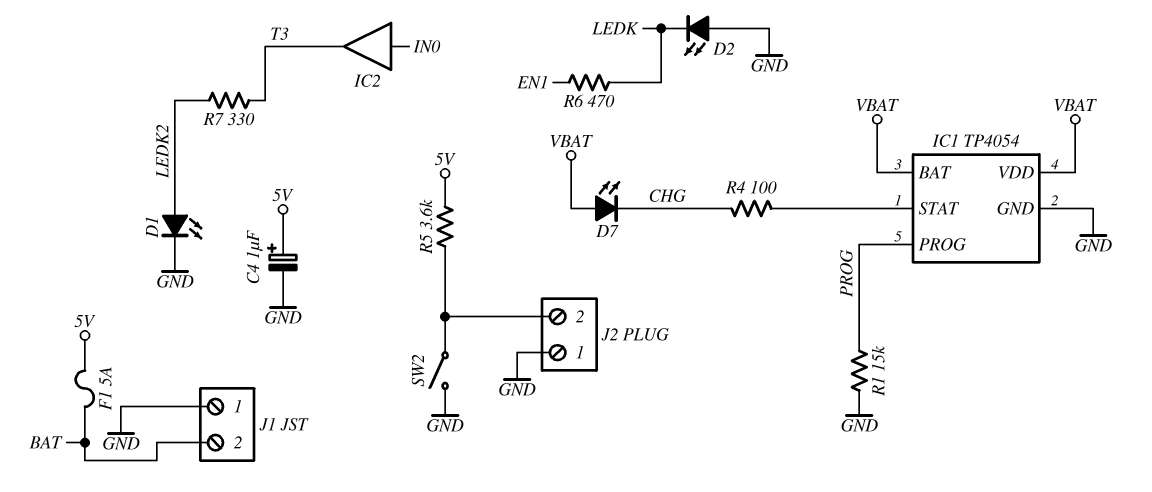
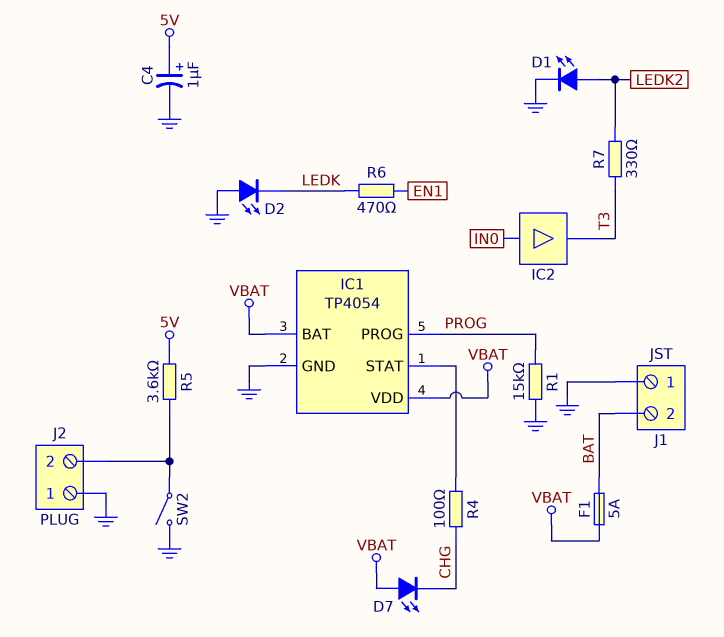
F1: 5A (5V, BAT) -> 5A (BAT, VBAT)

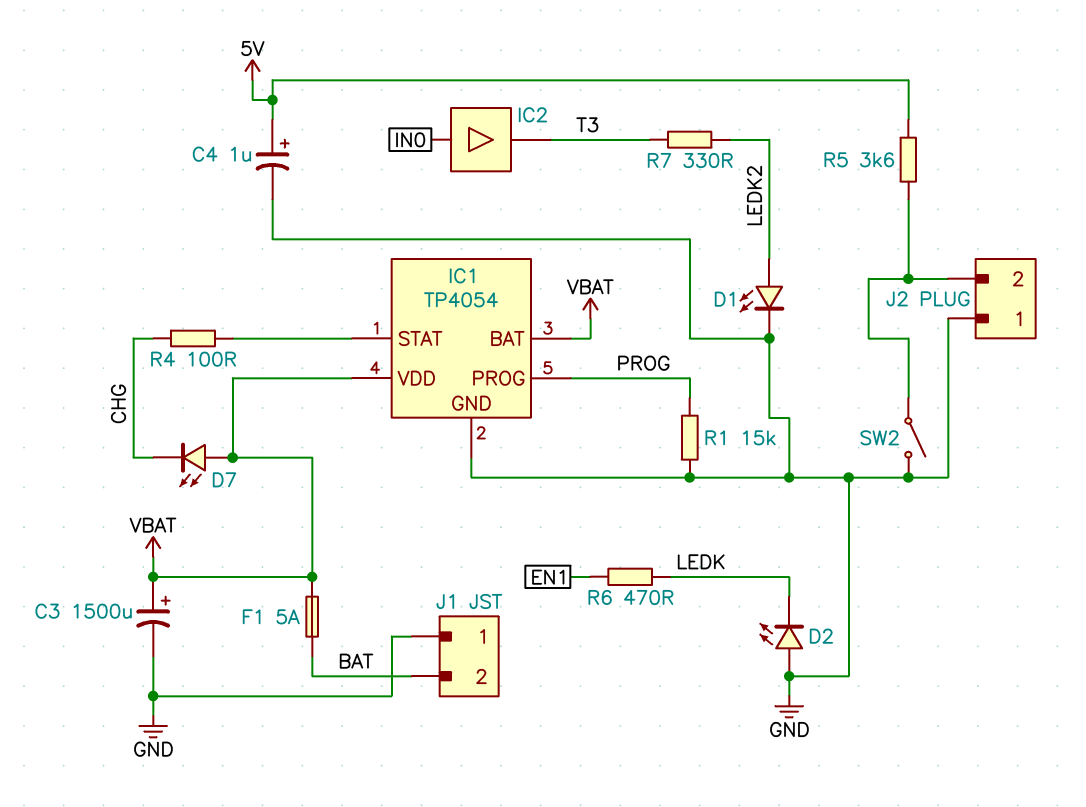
C3: none -> 1500uF (plus VBAT, minus GND)

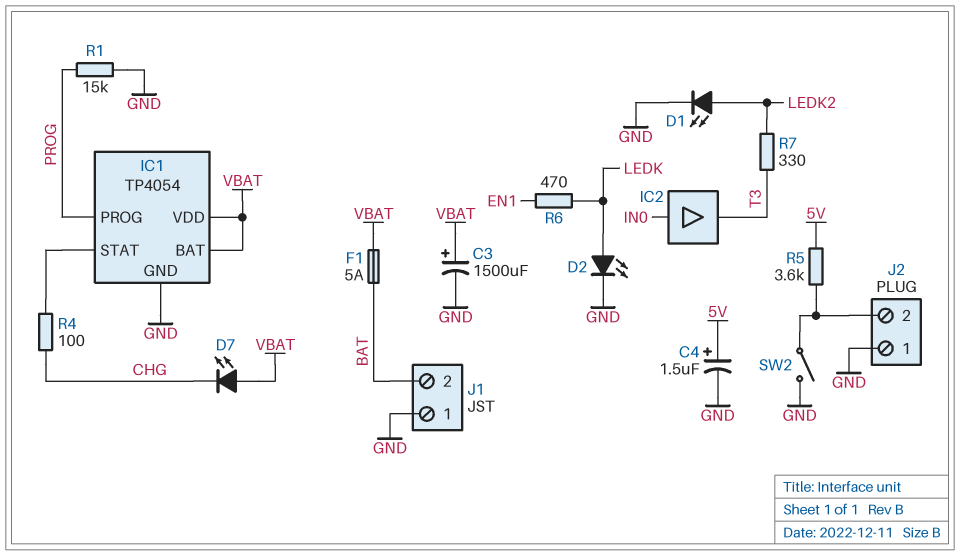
C4: 1uF (plus 5V, minus GND) -> 1.5uF (plus 5V, minus GND)
D2: LED (A GND, K LEDK) -> LED (A LEDK, K GND)

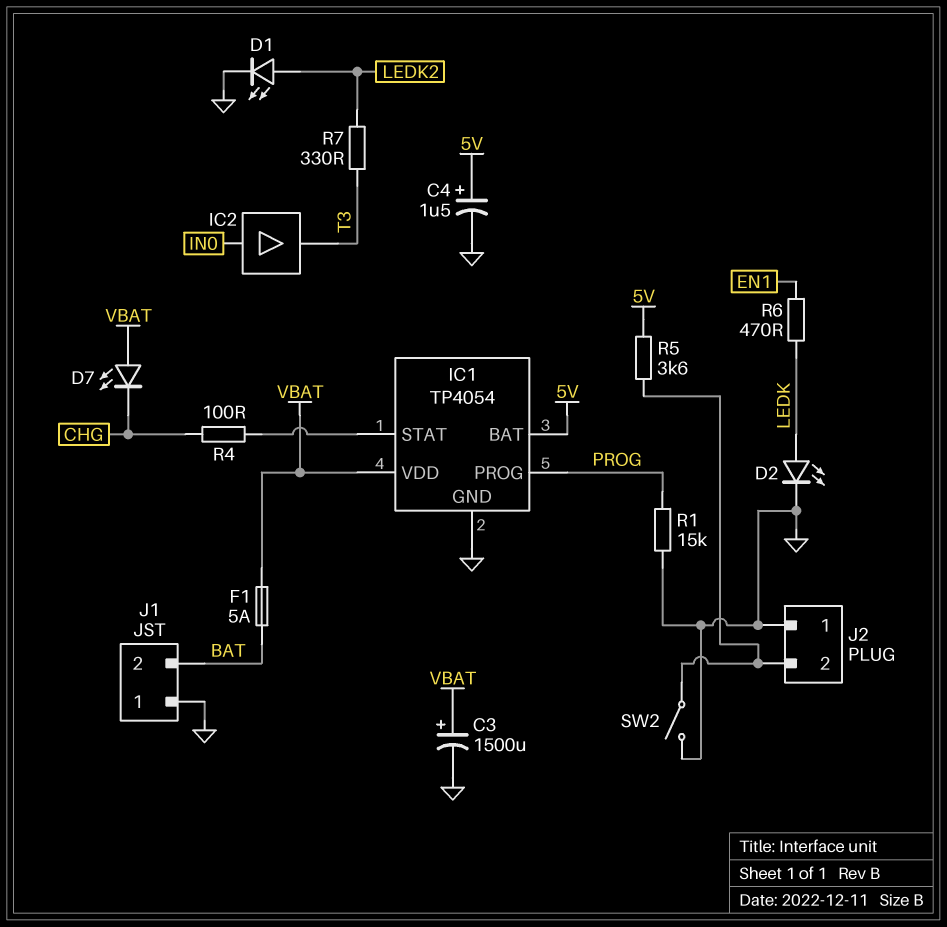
IC1 pin BAT: VBAT -> 5V

